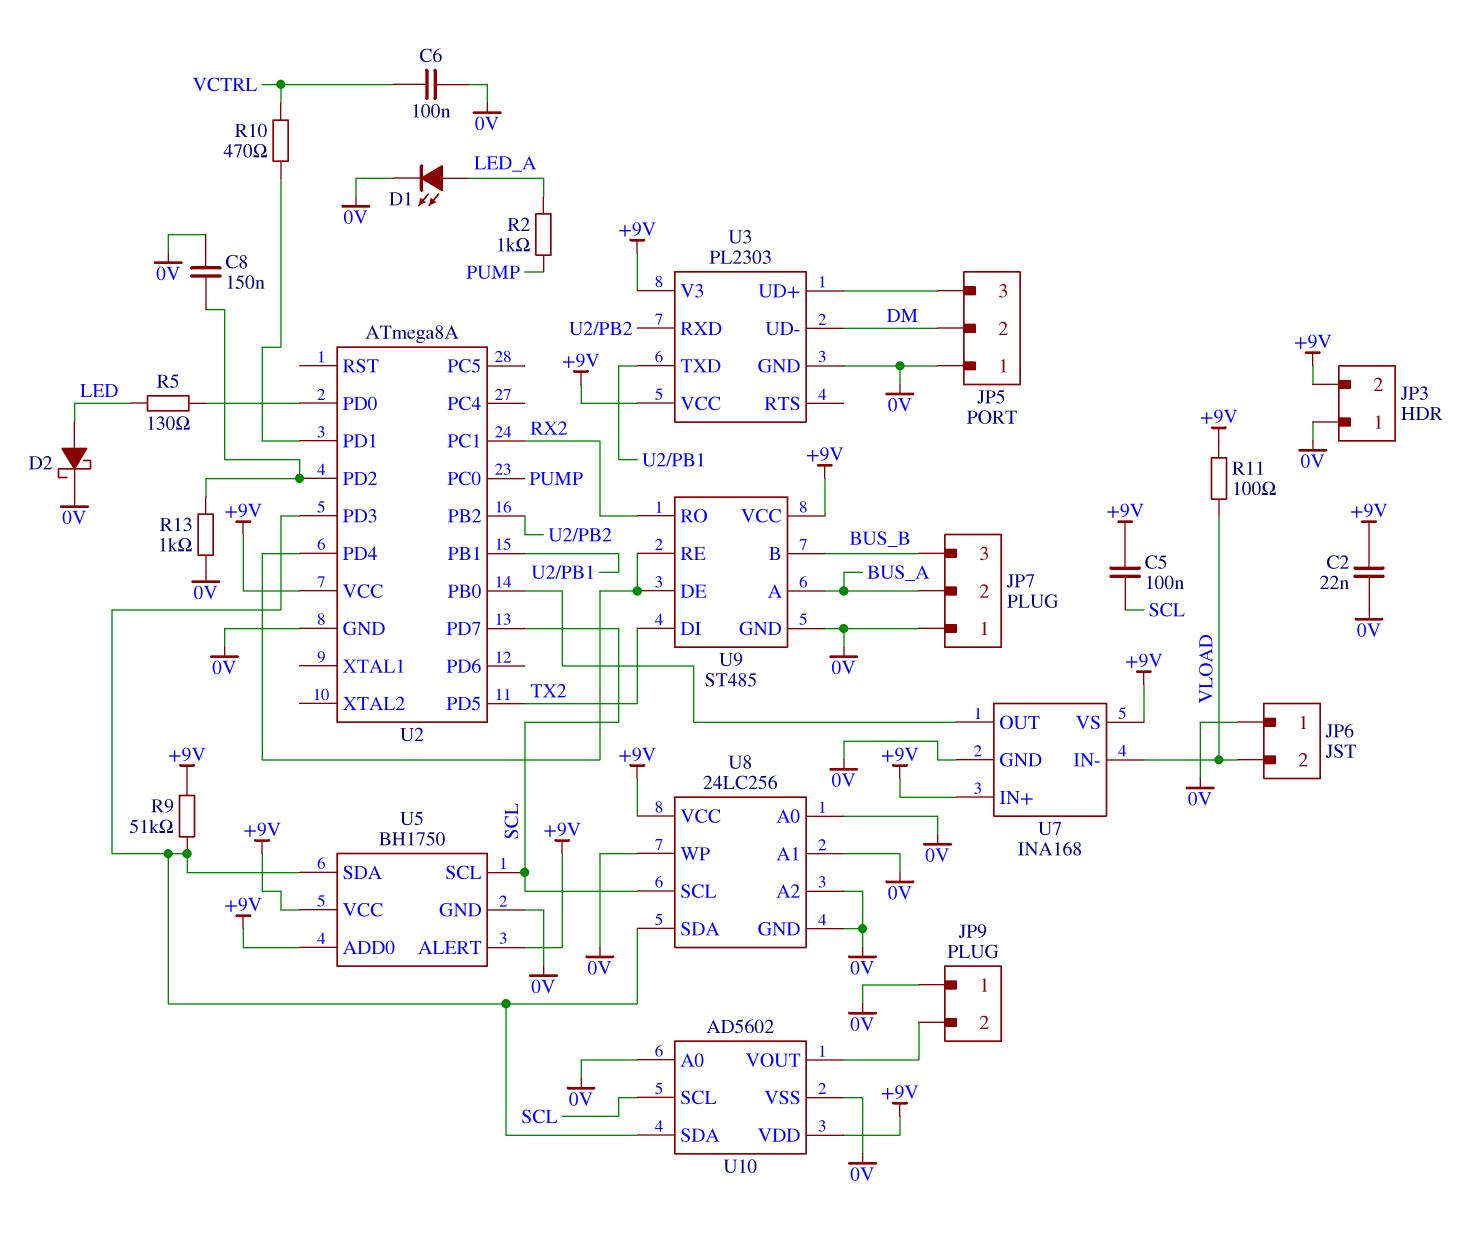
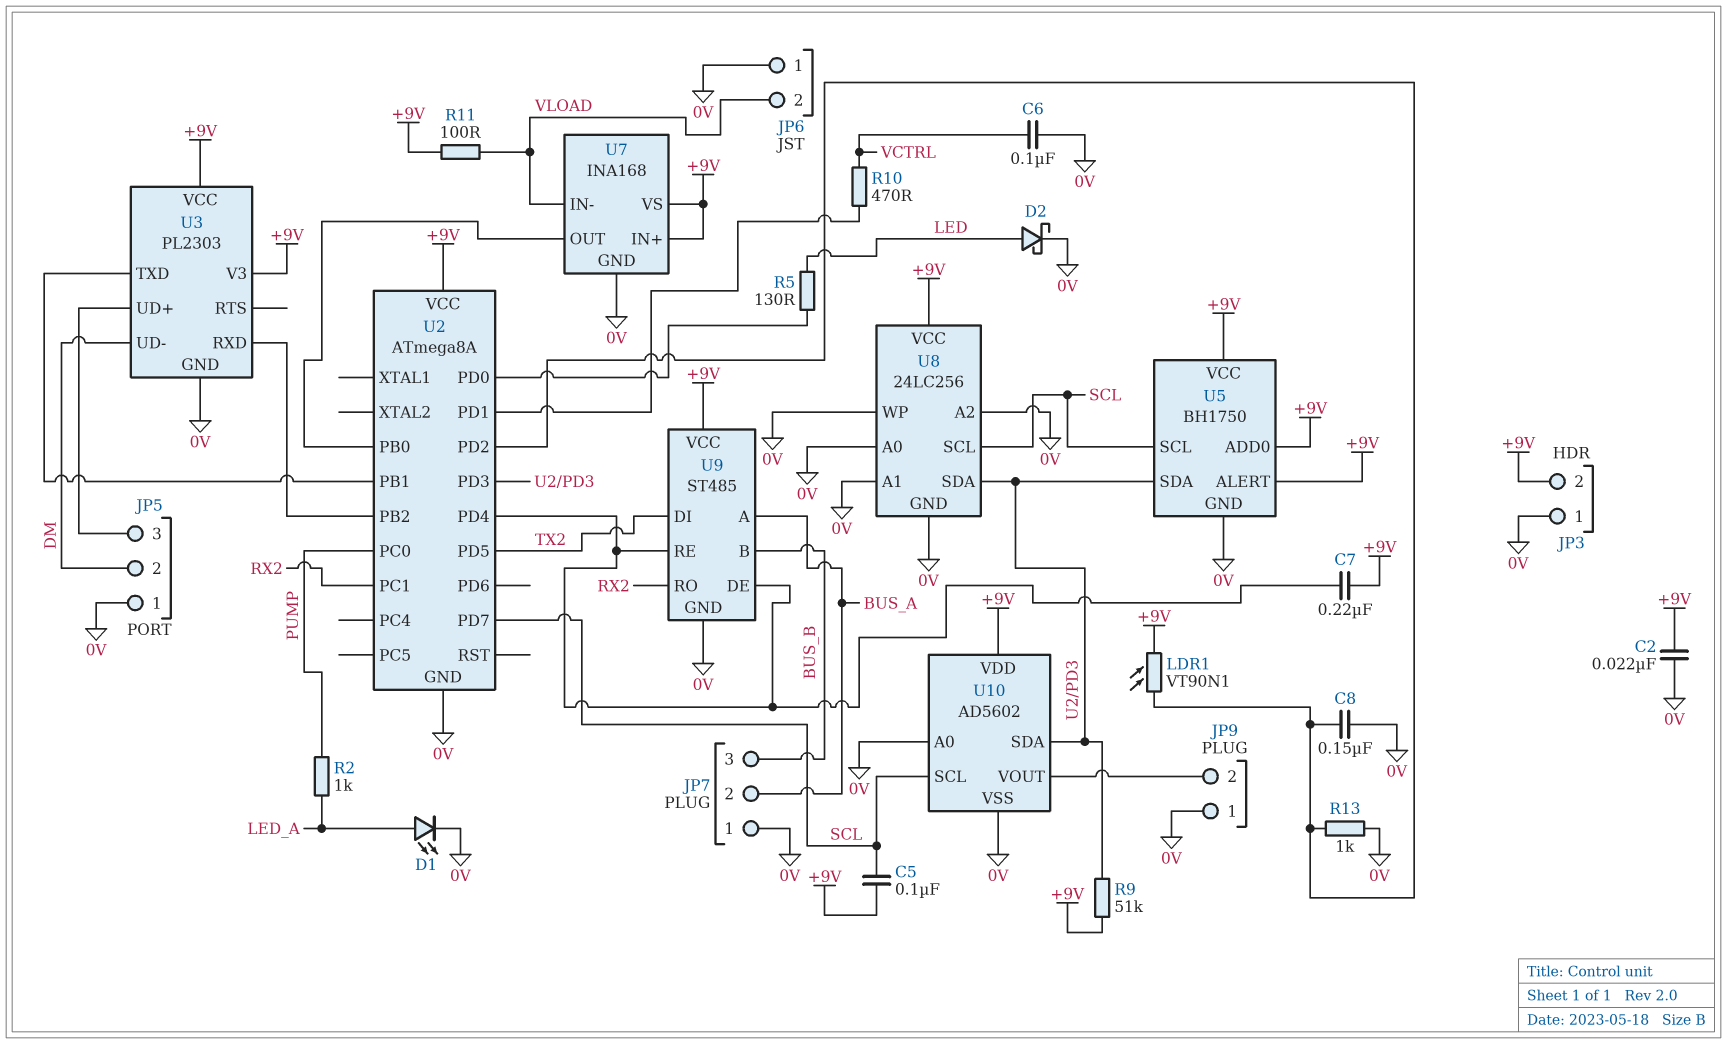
C7: none -> 220nF (+9V, U2/PD4)
LDR1: none -> VT90N1 (+9V, U2/PD2)

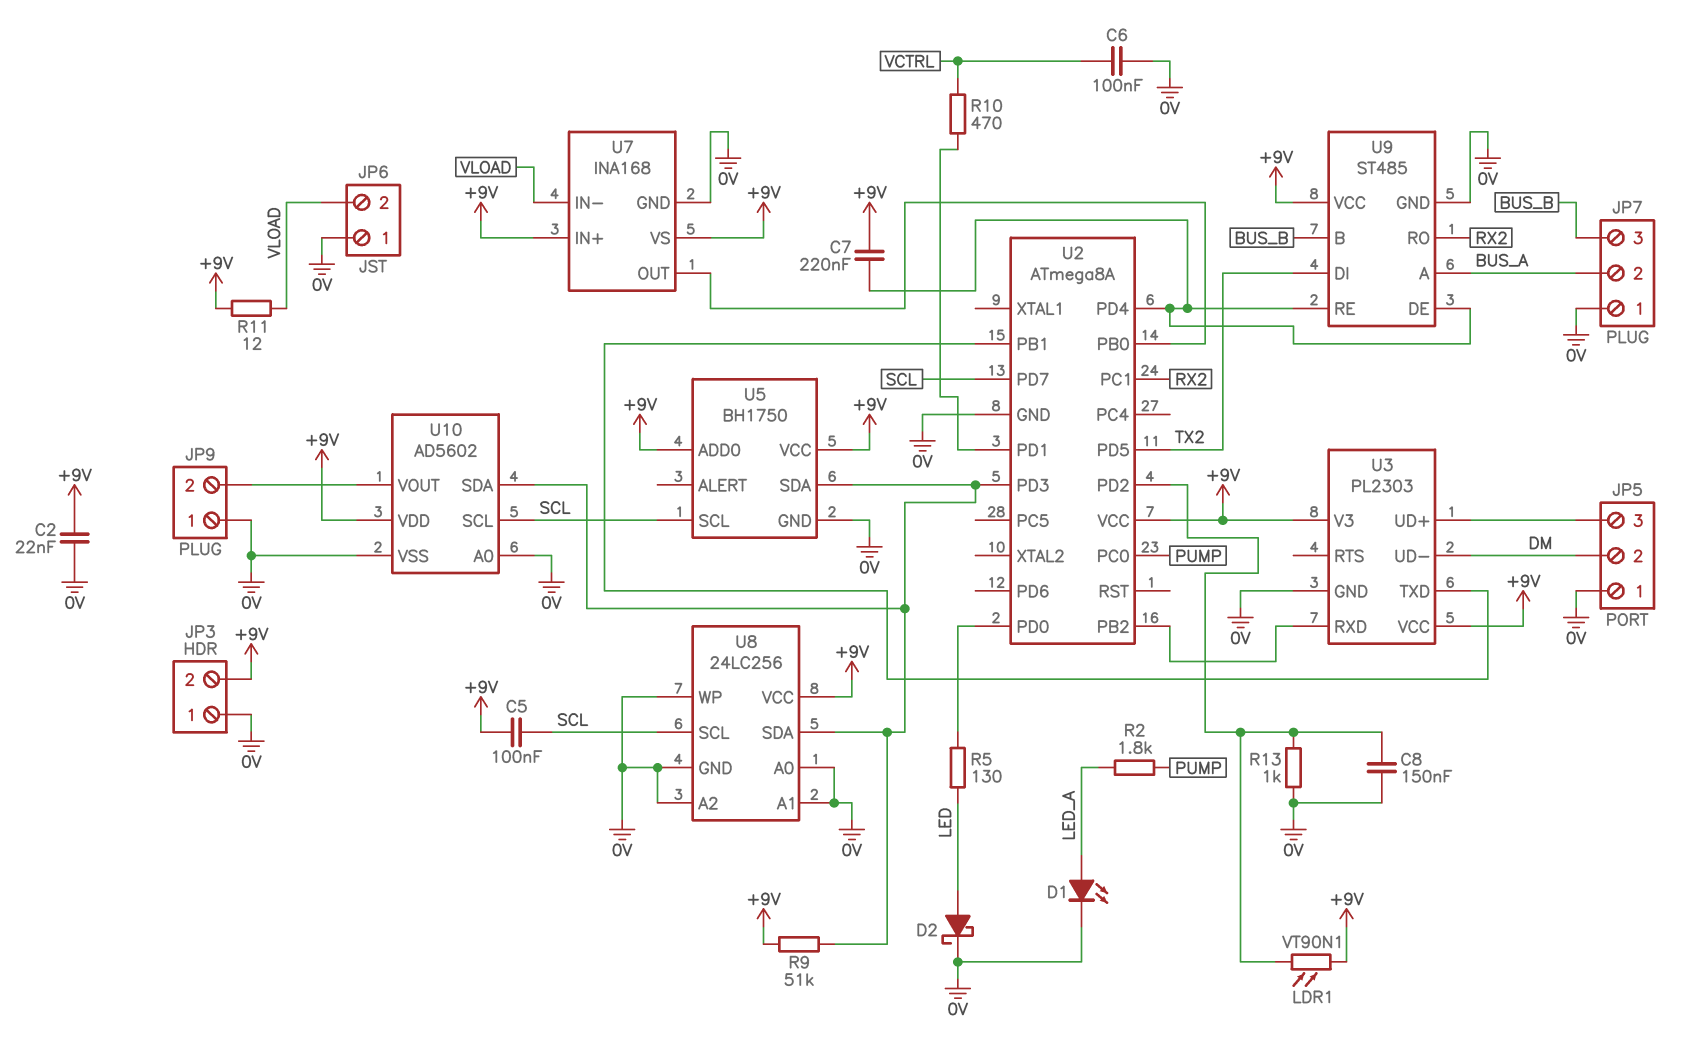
R2: 1k (LED_A, PUMP) -> 1.8k (LED_A, PUMP)
R11: 100 (+9V, VLOAD) -> 12 (+9V, VLOAD)
U5 pin ALERT: +9V -> none

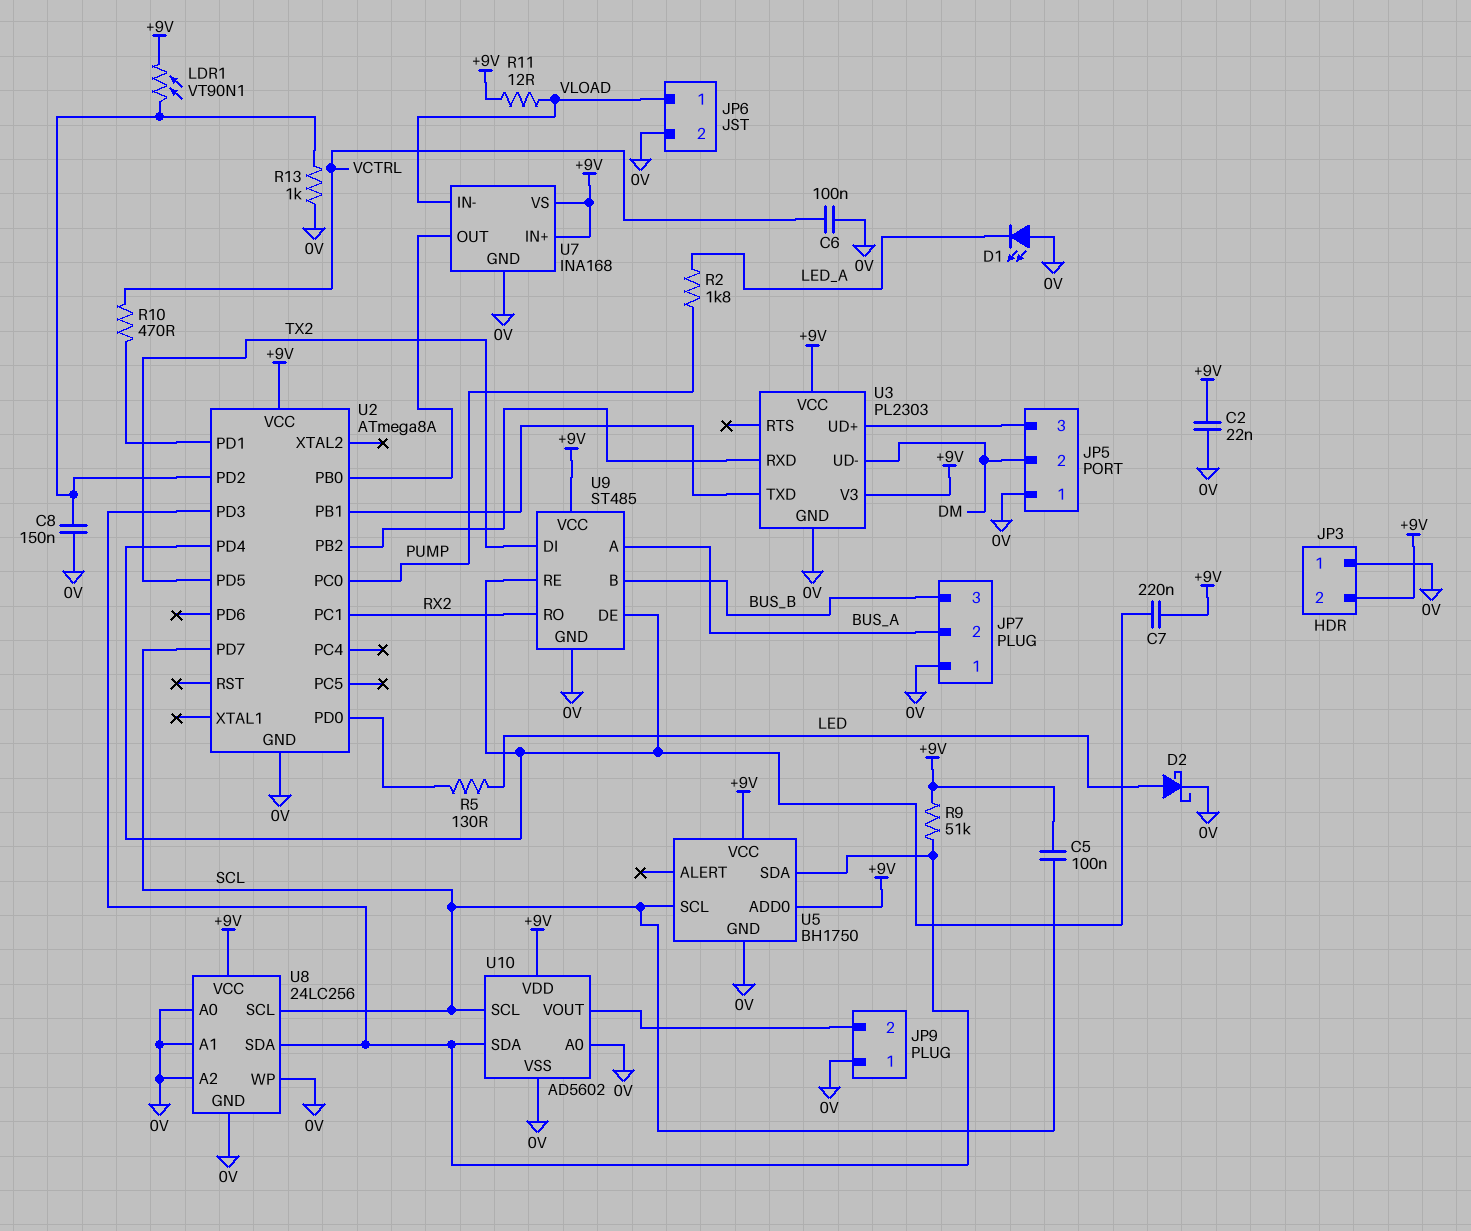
D1: LED (A LED_A, K 0V) -> LED (A 0V, K LED_A)
JP6 pin 1: 0V -> VLOAD
JP6 pin 2: VLOAD -> 0V

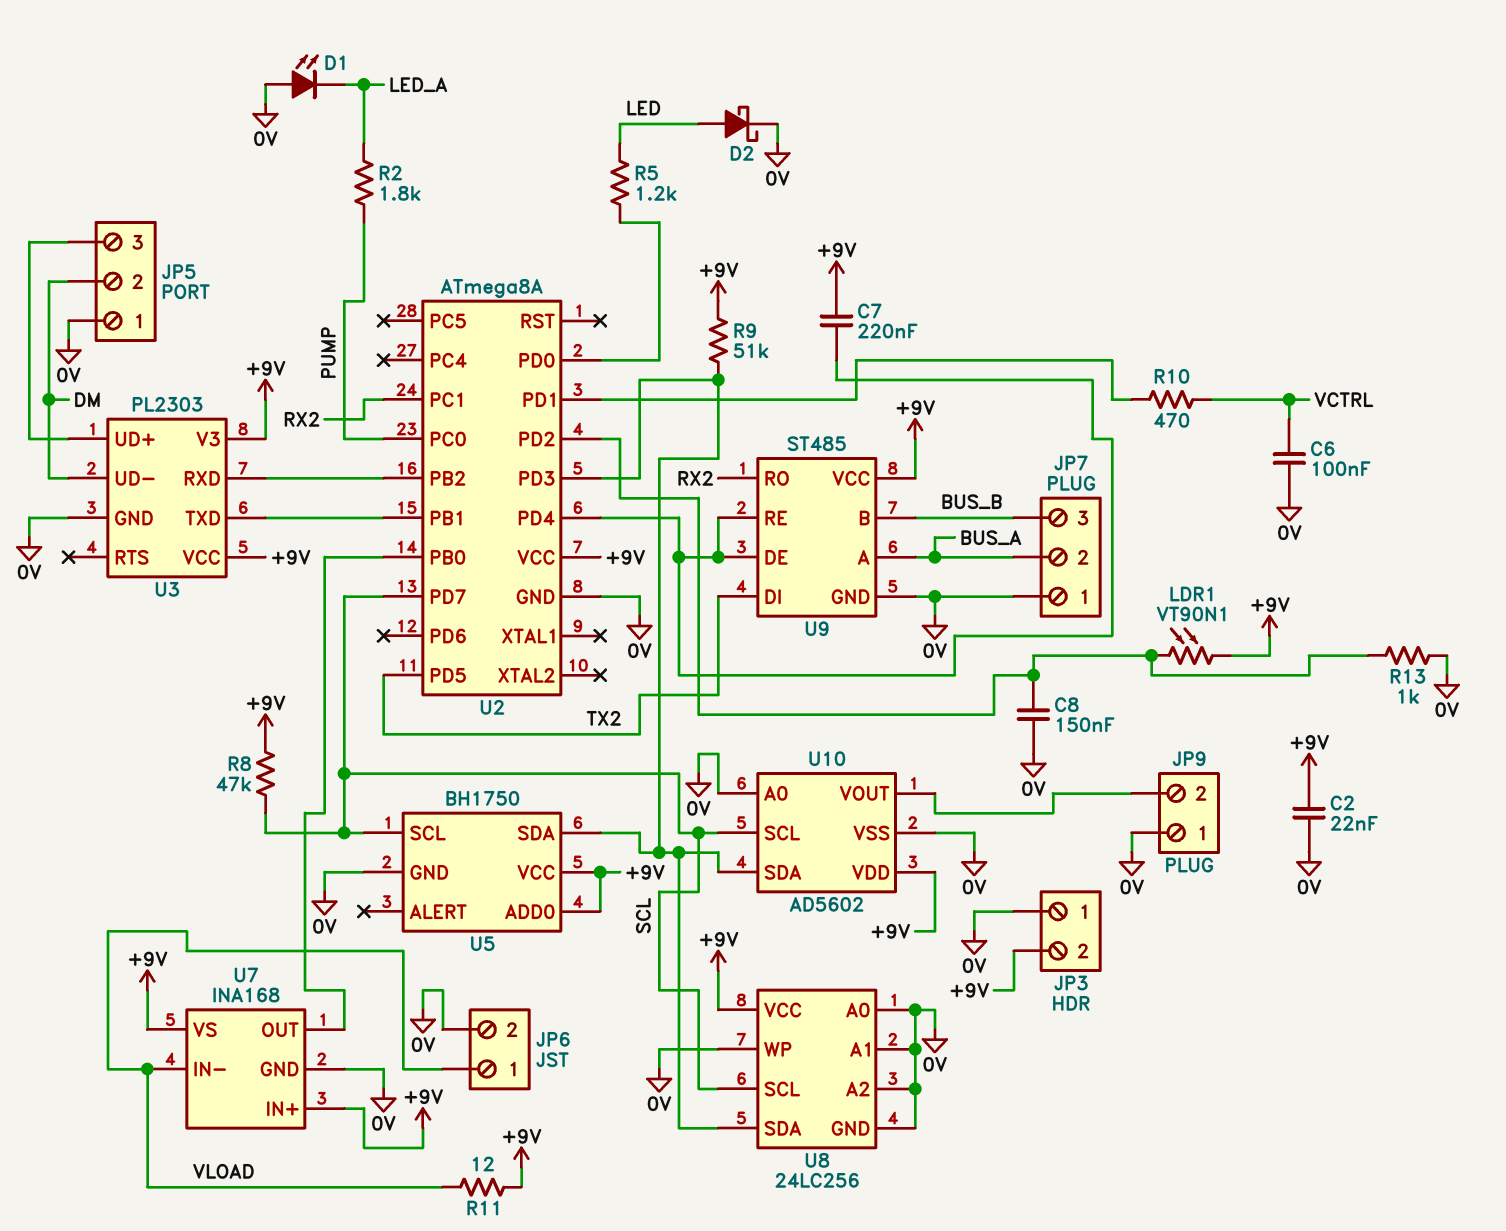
C5: 100nF (+9V, SCL) -> none
R5: 130 (LED, U2/PD0) -> 1.2k (LED, U2/PD0)
R8: none -> 47k (+9V, SCL)

